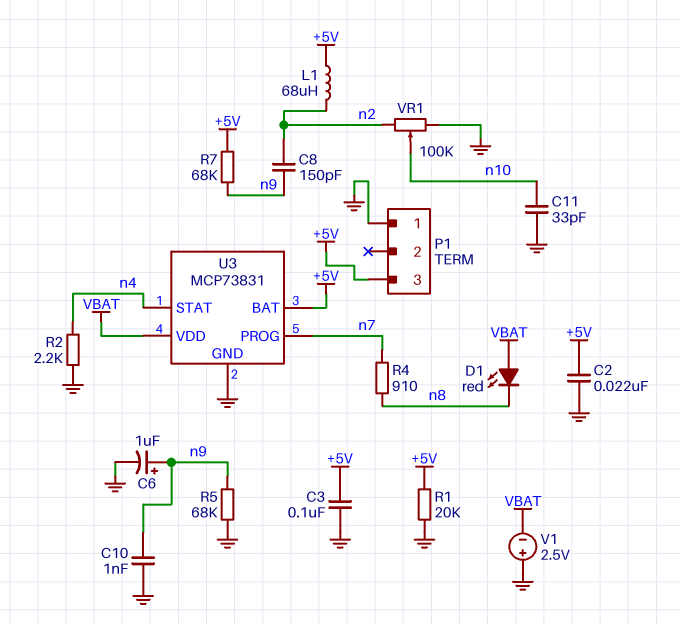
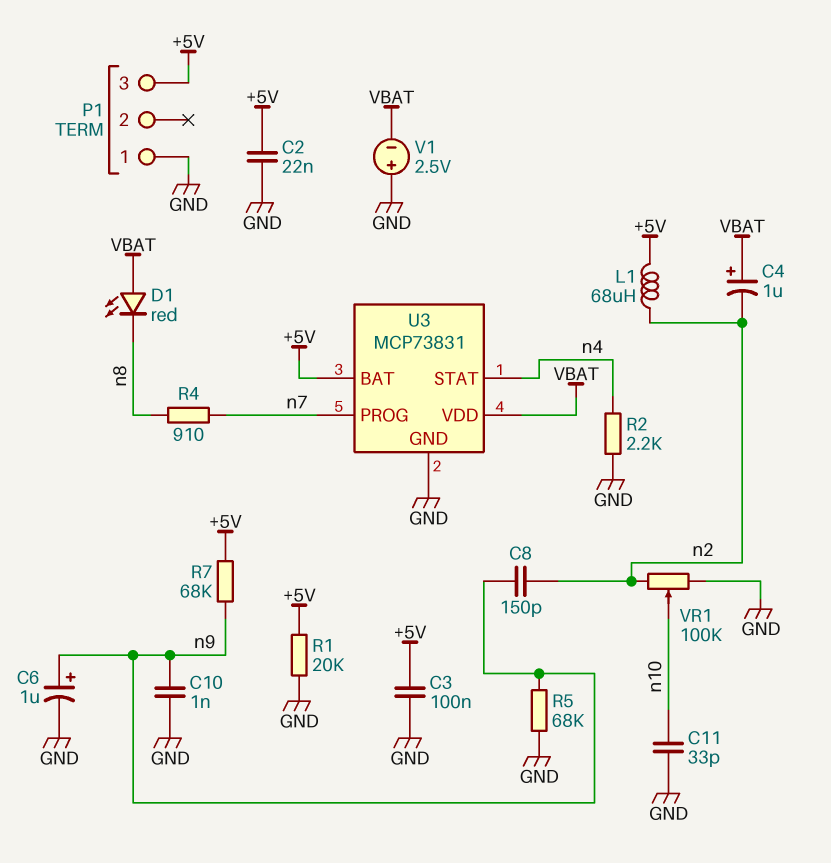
C4: none -> 1uF (plus VBAT, minus n2)

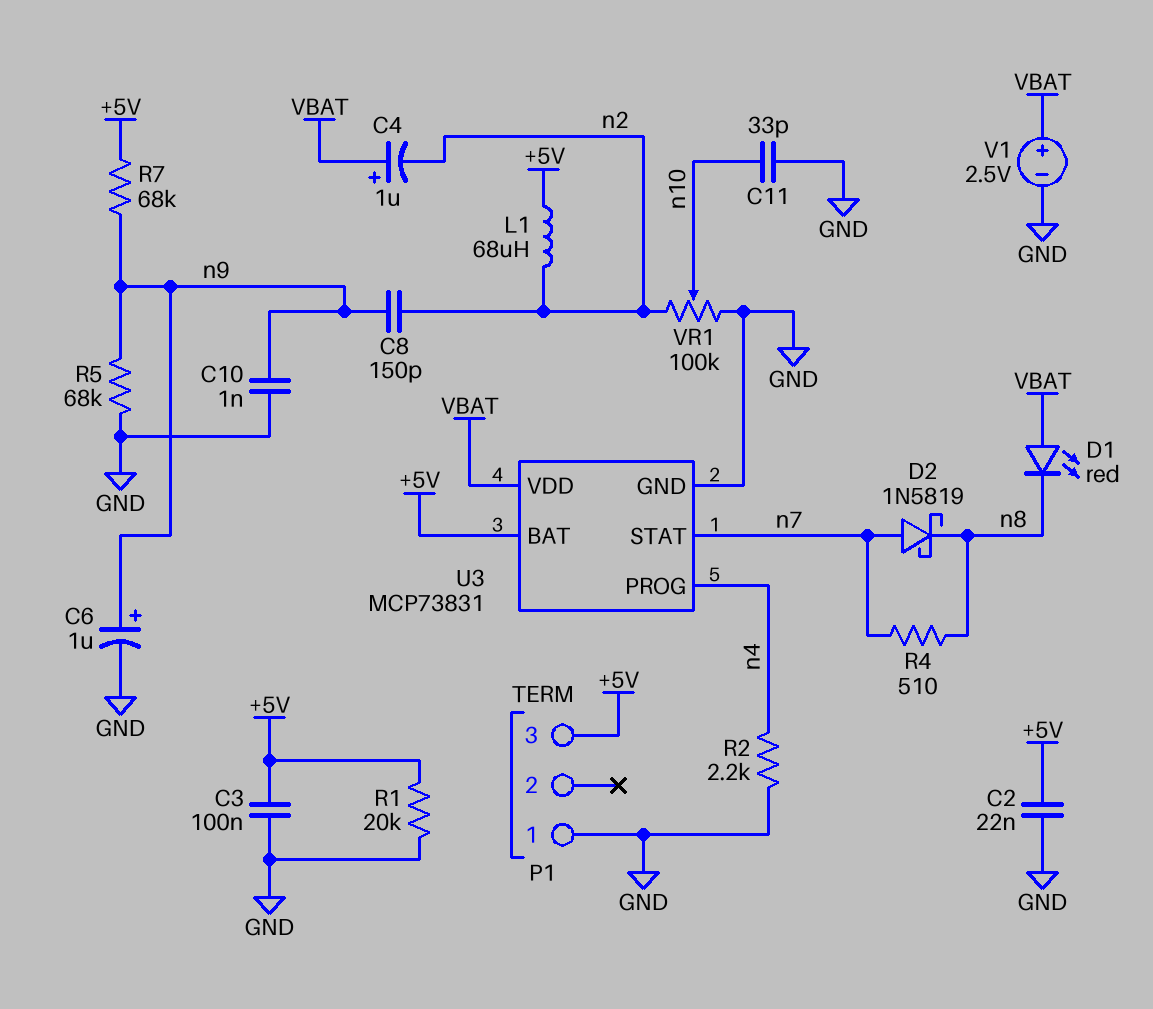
D2: none -> schottky 1N5819 (A n7, K n8)
R4: 910 (n7, n8) -> 510 (n7, n8)
U3 pin PROG: n7 -> n4
U3 pin STAT: n4 -> n7
V1: 2.5V (plus GND, minus VBAT) -> 2.5V (plus VBAT, minus GND)

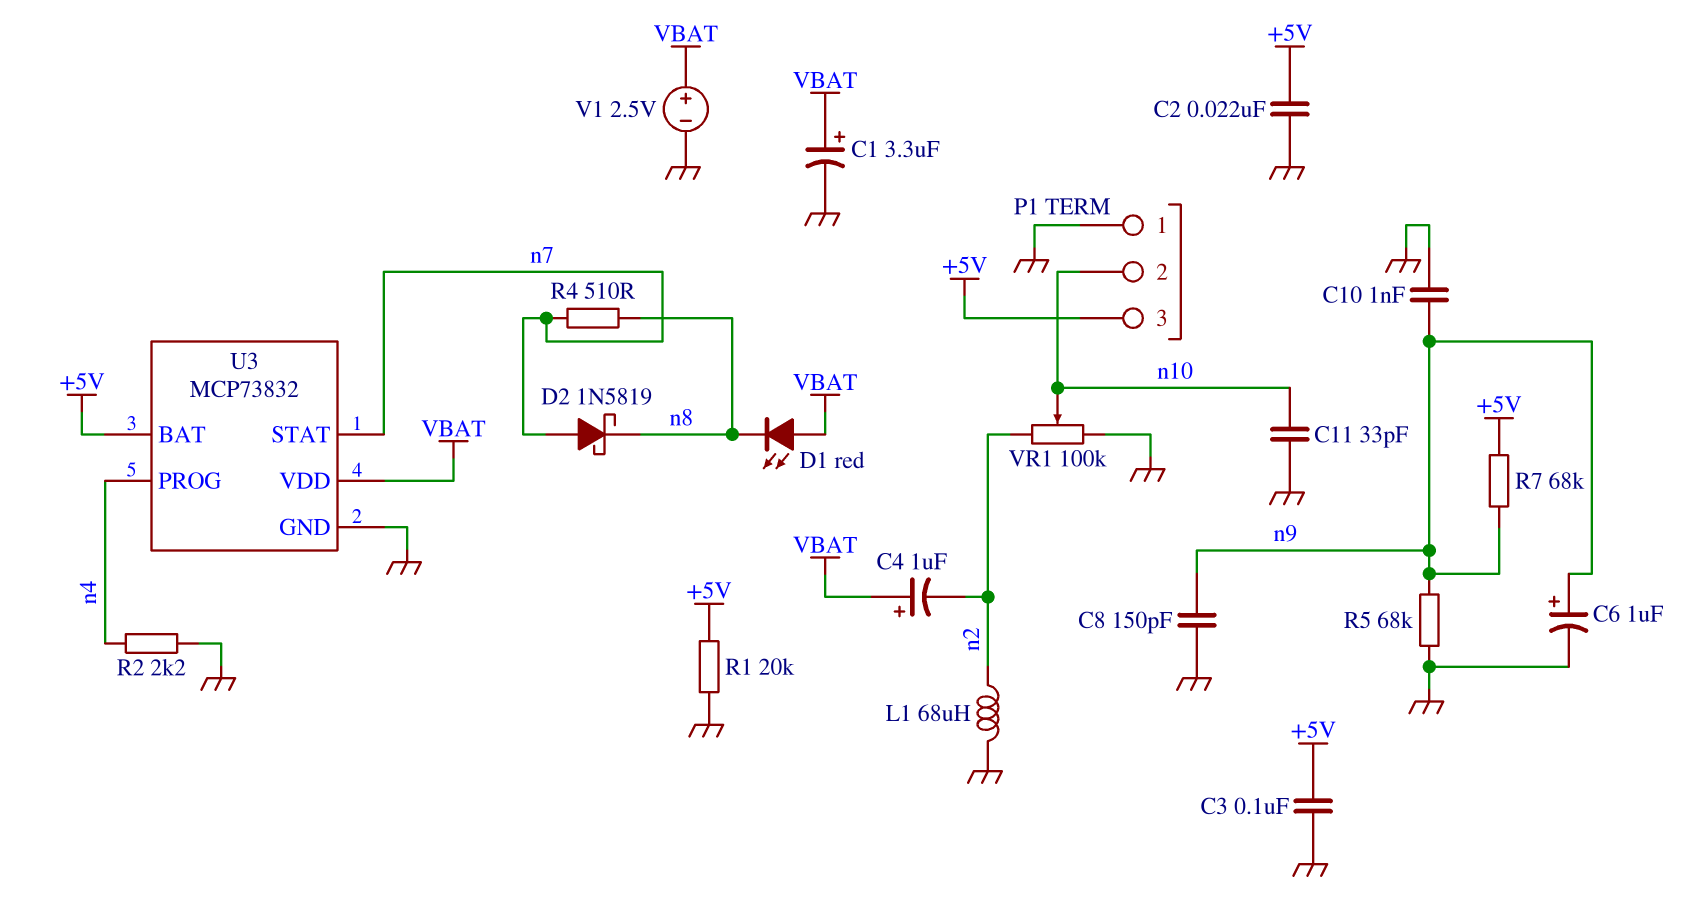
C1: none -> 3.3uF (plus VBAT, minus GND)
C8: 150pF (n2, n9) -> 150pF (GND, n9)
L1: 68uH (+5V, n2) -> 68uH (GND, n2)
P1 pin 2: none -> n10
U3: MCP73831 -> MCP73832

